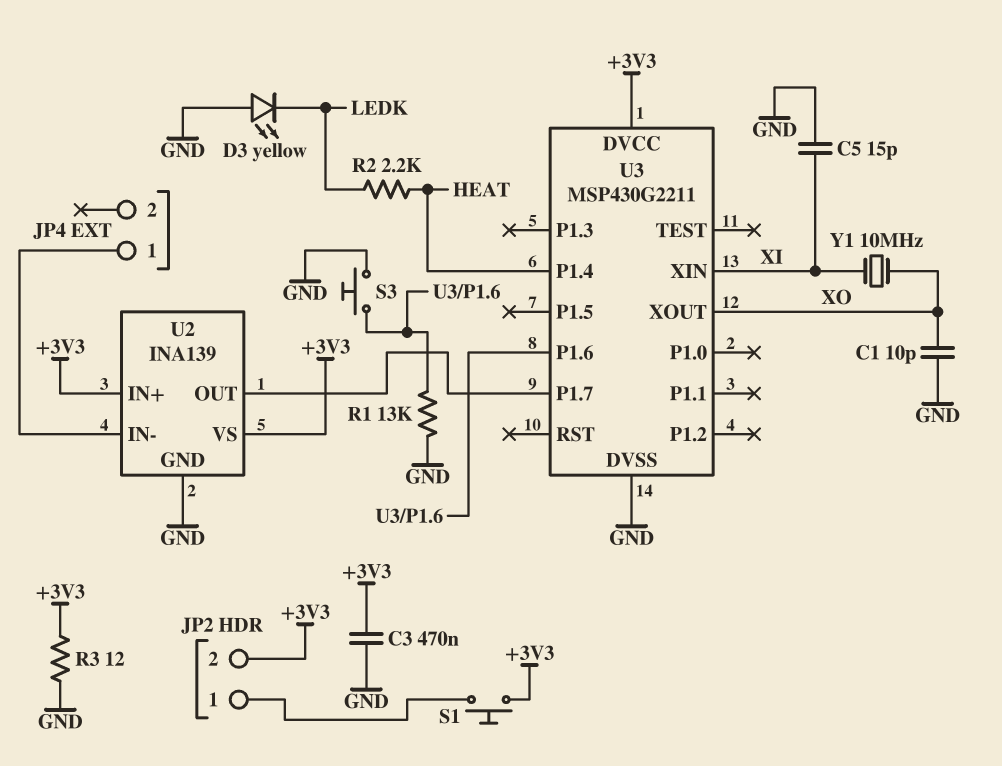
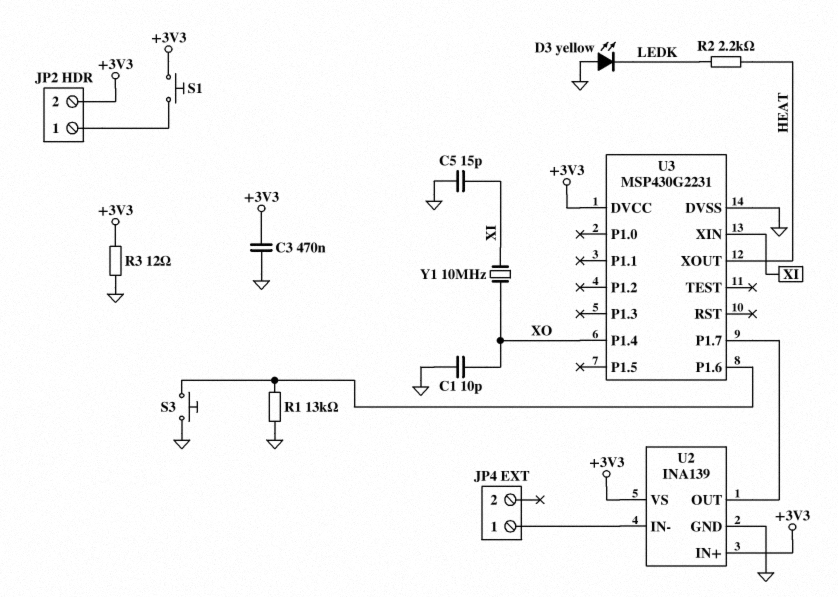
U3: MSP430G2211 -> MSP430G2231
U3 pin P1.4: HEAT -> XO
U3 pin XOUT: XO -> HEAT

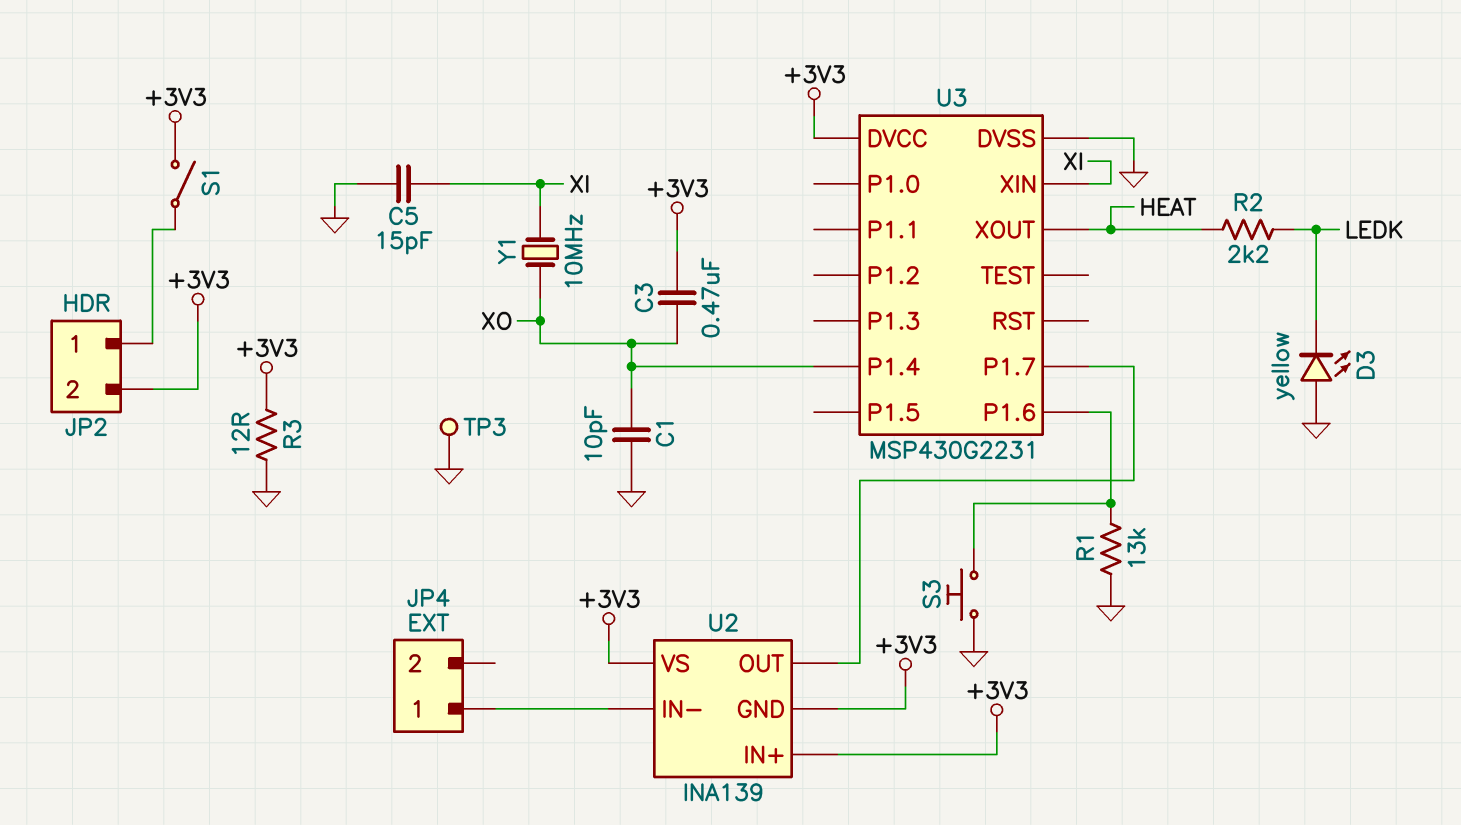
C3: 470nF (+3V3, GND) -> 470nF (+3V3, XO)
S1: button (+3V3, JP2/1) -> switch (+3V3, JP2/1)
TP3: none -> test point (GND)
U2 pin GND: GND -> +3V3

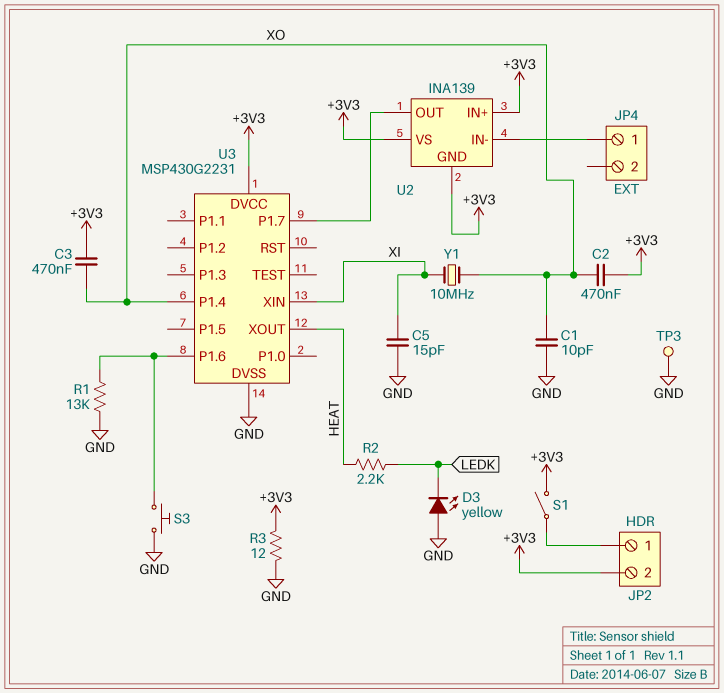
C2: none -> 470nF (+3V3, XO)

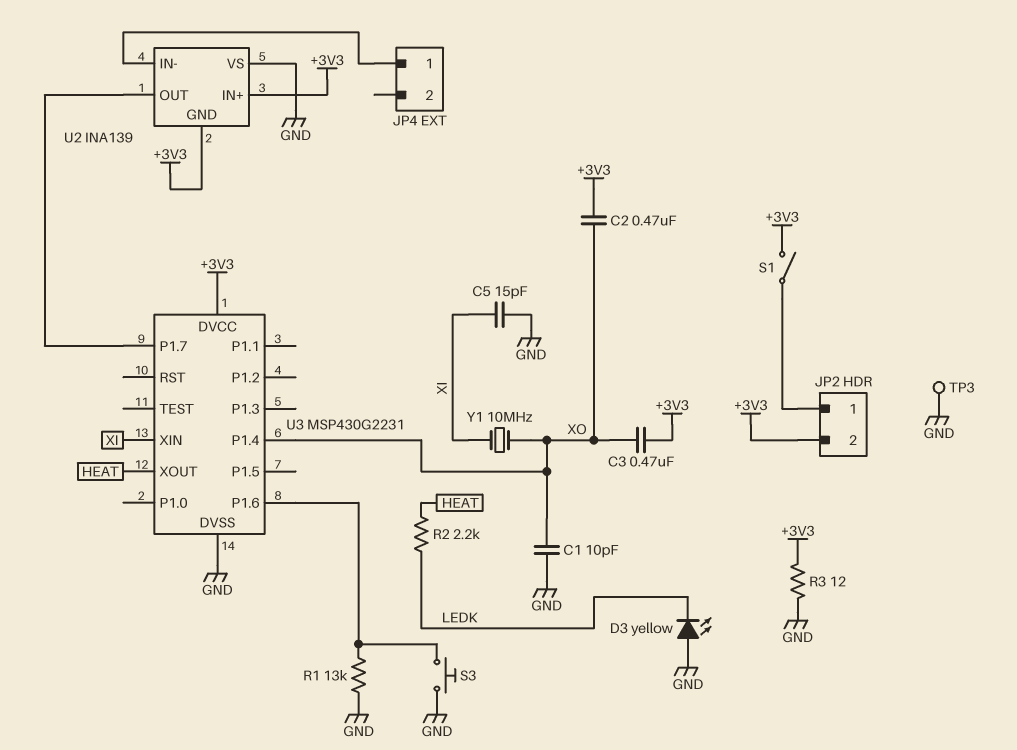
U2 pin VS: +3V3 -> GND

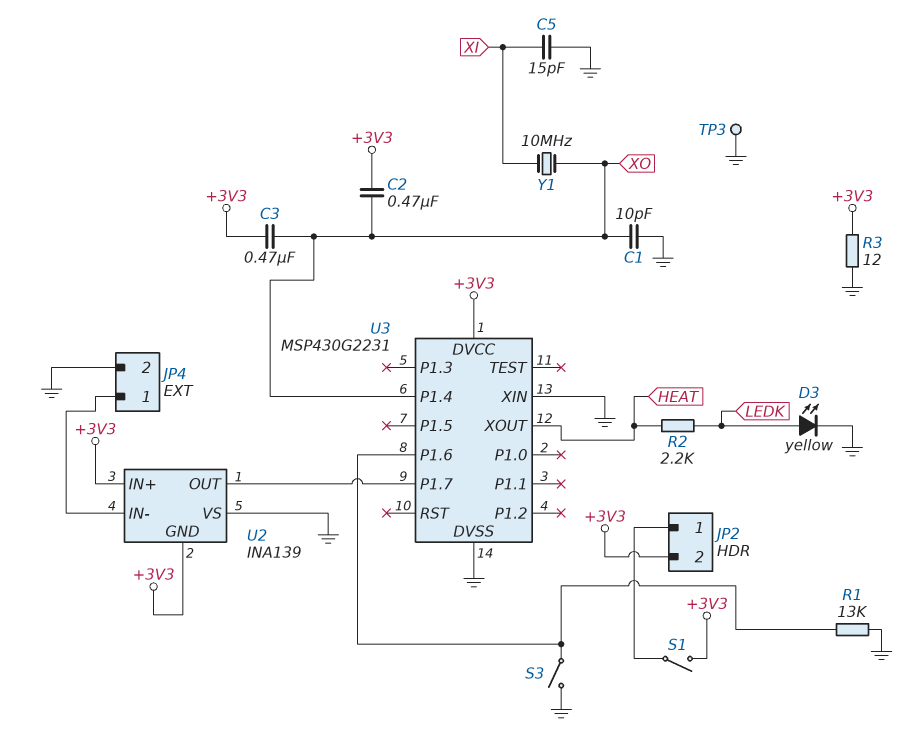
D3: LED yellow (A GND, K LEDK) -> LED yellow (A LEDK, K GND)
JP4 pin 2: none -> GND
S3: button (GND, U3/P1.6) -> switch (GND, U3/P1.6)
U3 pin XIN: XI -> GND

